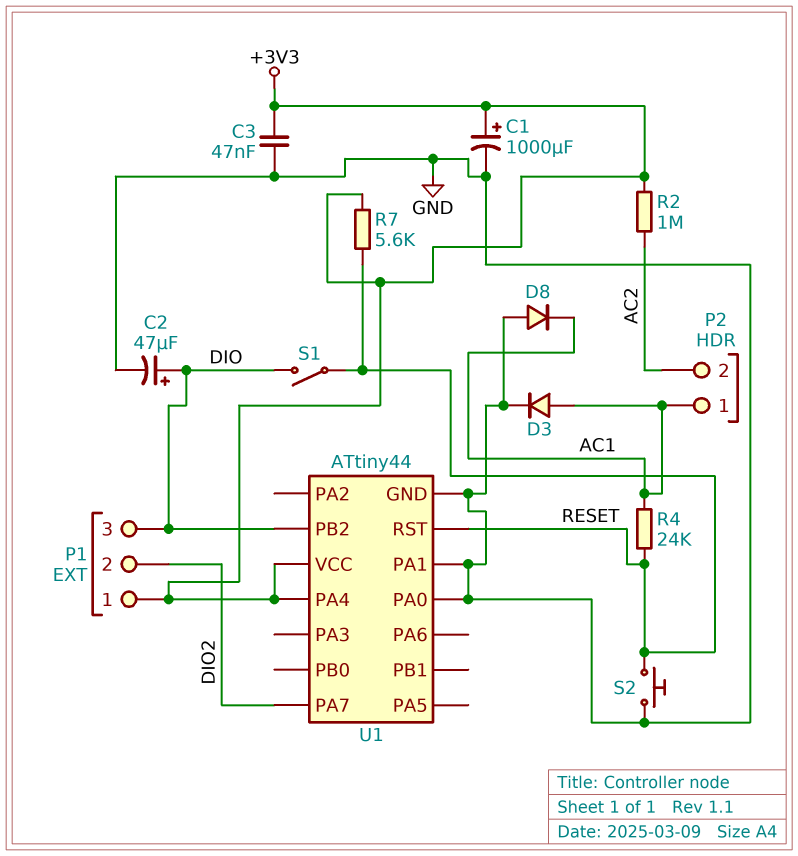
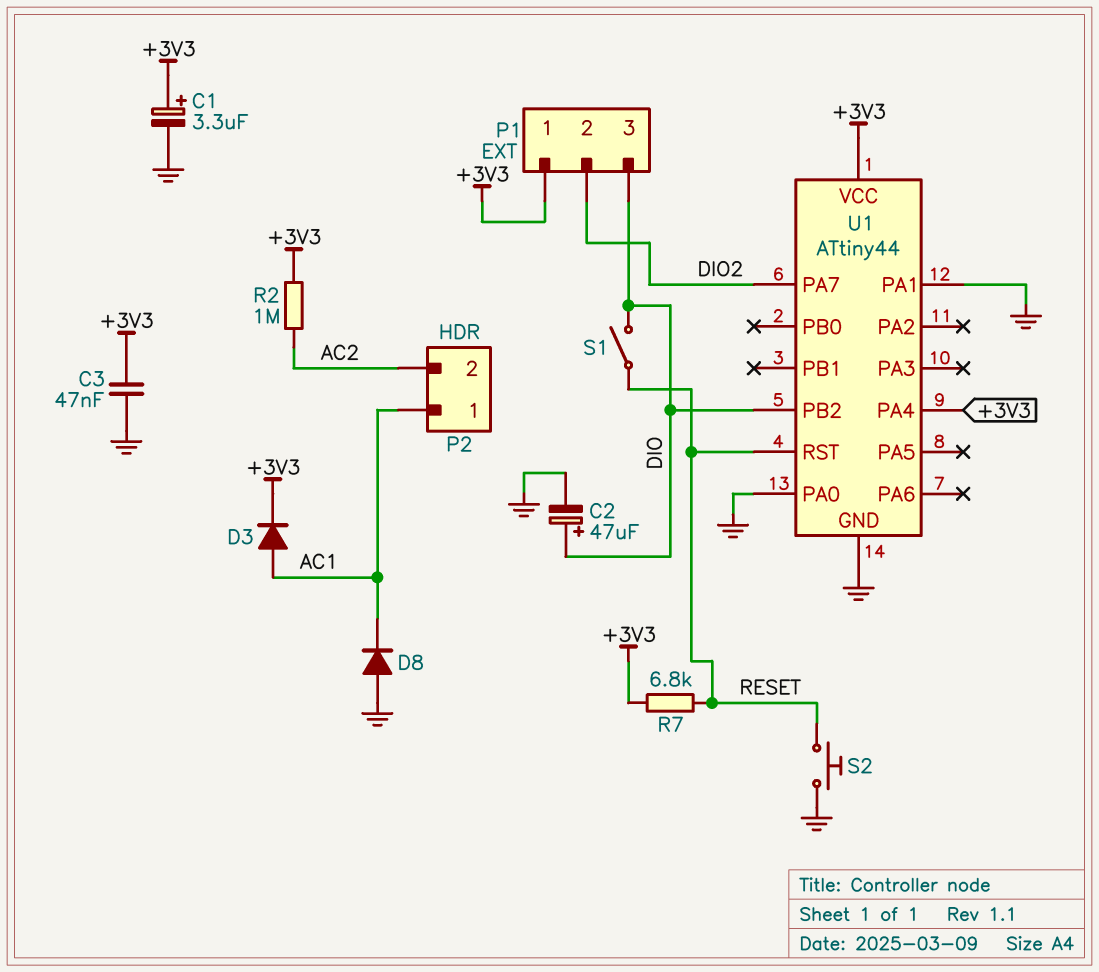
C1: 1000uF (plus +3V3, minus GND) -> 3.3uF (plus +3V3, minus GND)
D3: diode (A AC1, K GND) -> diode (A AC1, K +3V3)
R4: 24k (AC1, RESET) -> none
R7: 5.6k (+3V3, RESET) -> 6.8k (+3V3, RESET)

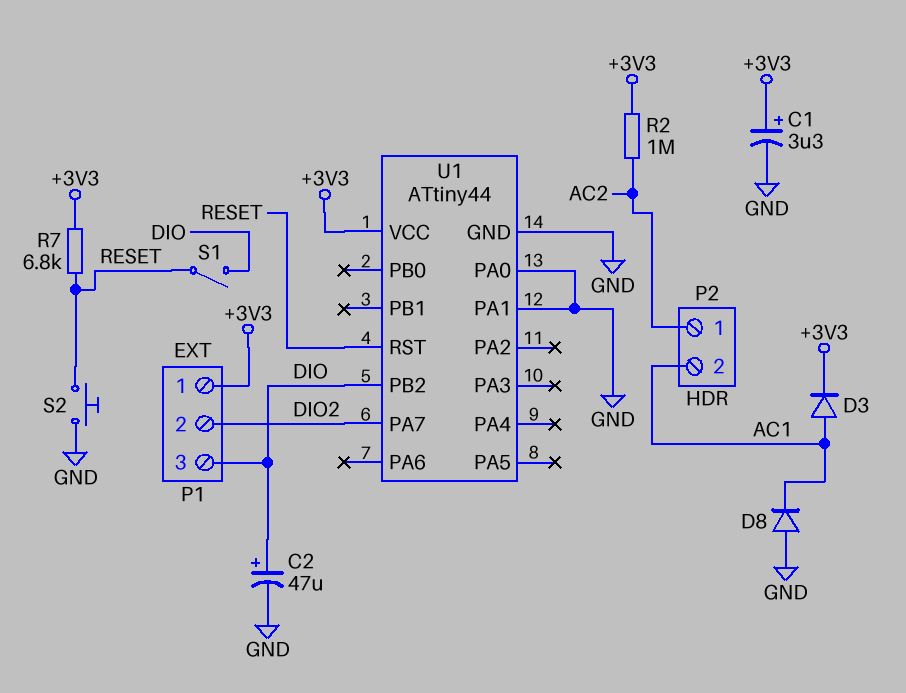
C3: 47nF (+3V3, GND) -> none
P2 pin 1: AC1 -> AC2
P2 pin 2: AC2 -> AC1
U1 pin PA4: +3V3 -> none

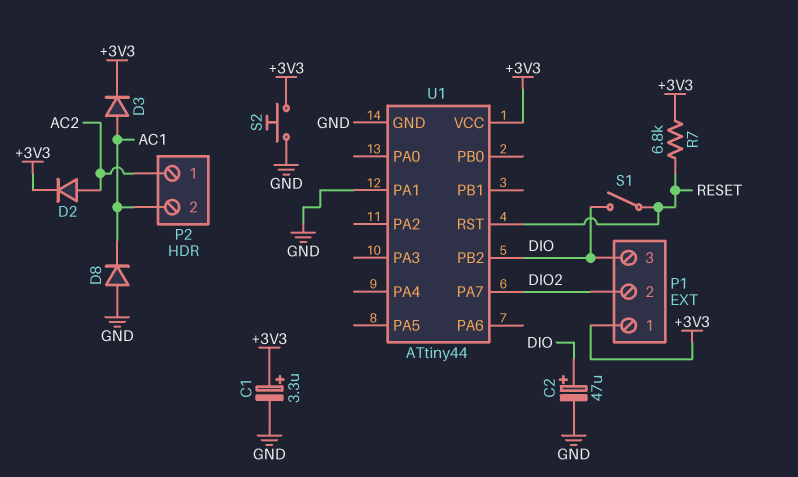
D2: none -> diode (A AC2, K +3V3)
R2: 1M (+3V3, AC2) -> none
S2: button (GND, RESET) -> button (+3V3, GND)
U1 pin PA0: GND -> none

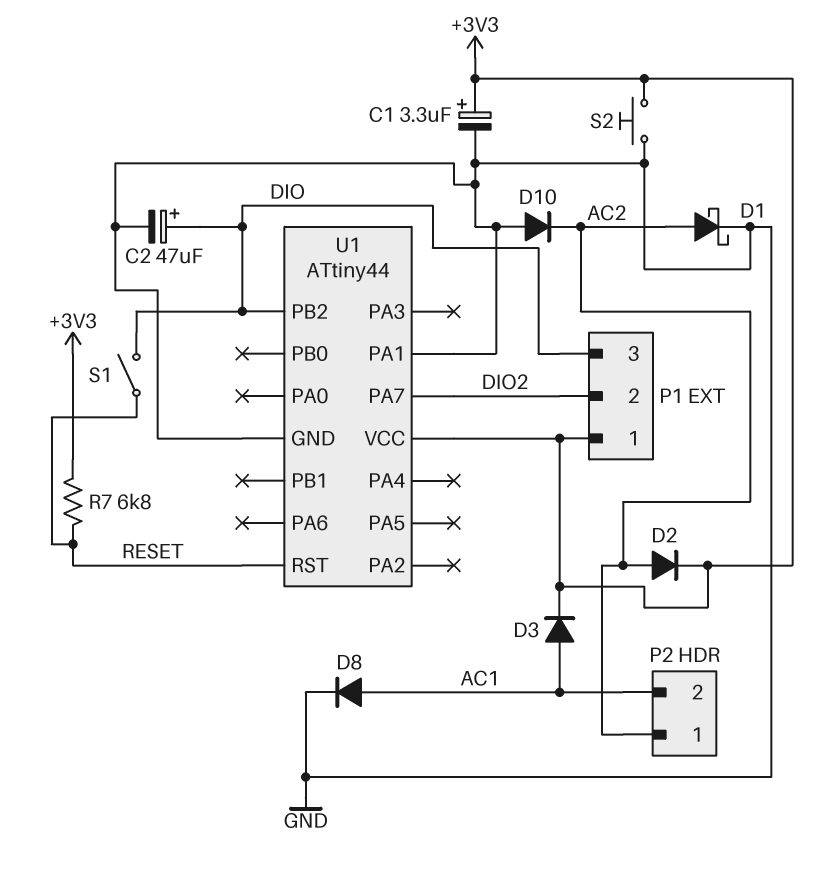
D1: none -> schottky (A AC2, K GND)
D8: diode (A GND, K AC1) -> diode (A AC1, K GND)
D10: none -> diode (A GND, K AC2)

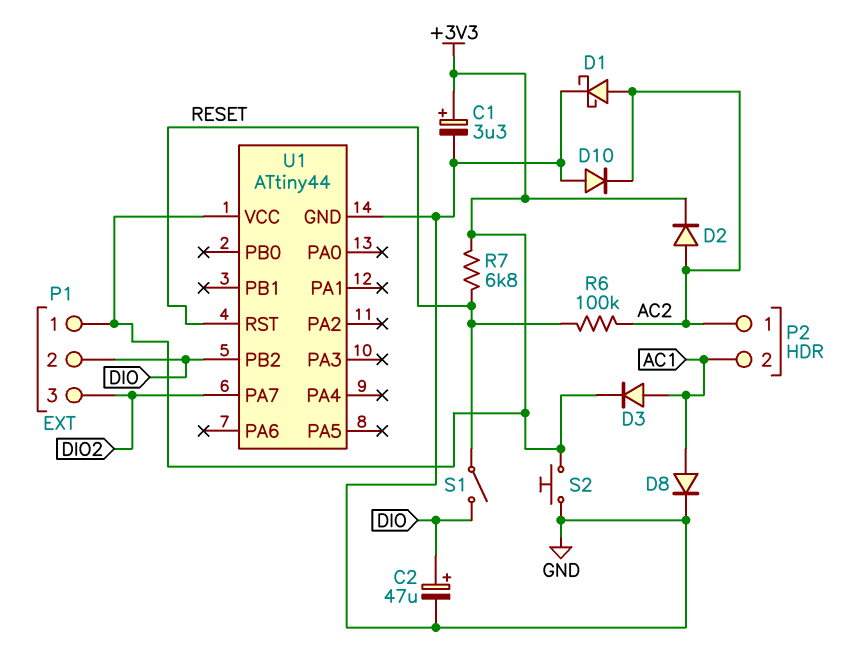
P1 pin 2: DIO2 -> DIO
P1 pin 3: DIO -> DIO2
R6: none -> 100k (AC2, RESET)
U1 pin PA1: GND -> none

